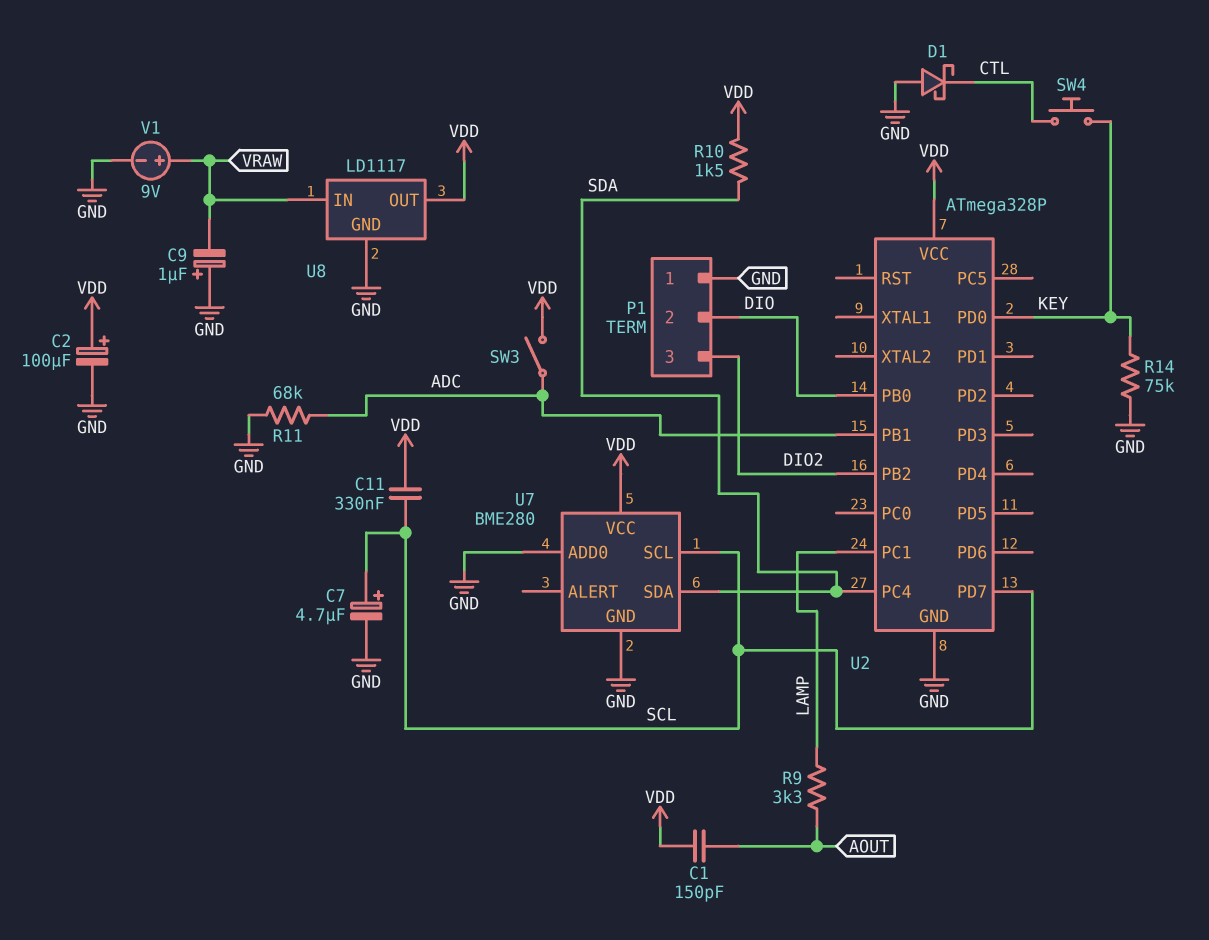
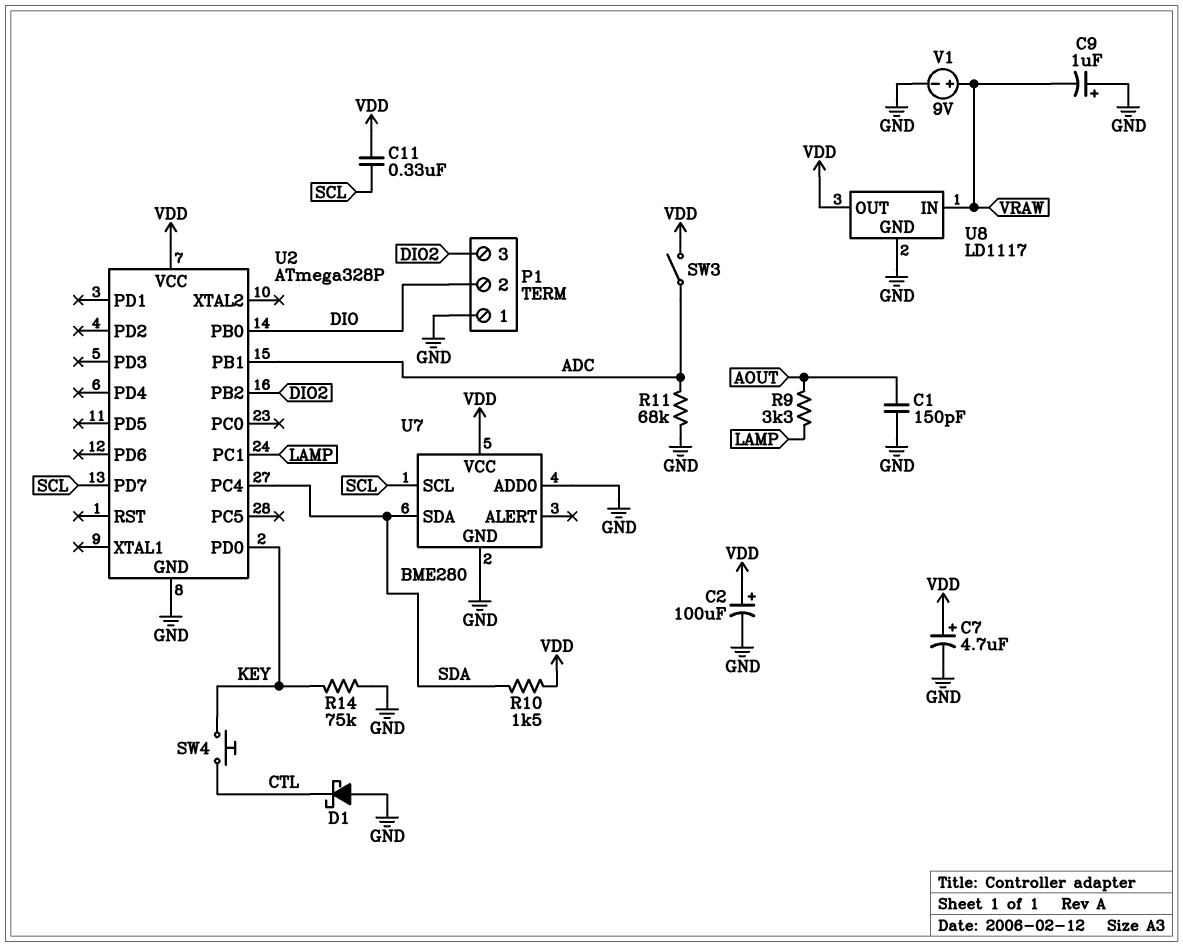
C1: 150pF (AOUT, VDD) -> 150pF (AOUT, GND)
C7: 4.7uF (plus SCL, minus GND) -> 4.7uF (plus VDD, minus GND)

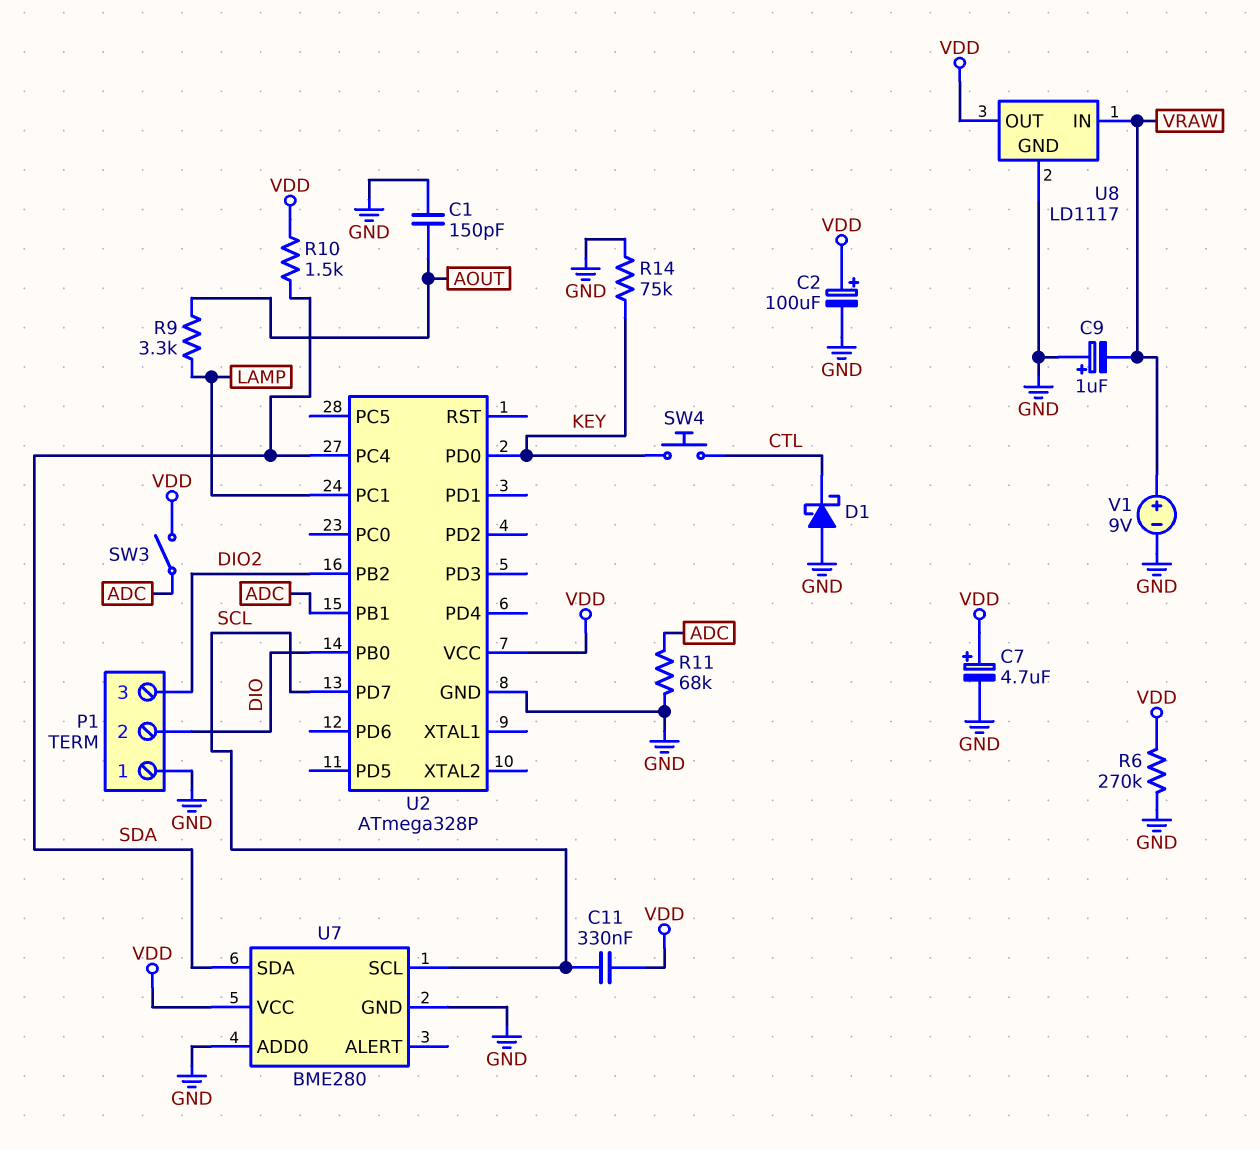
R6: none -> 270k (GND, VDD)

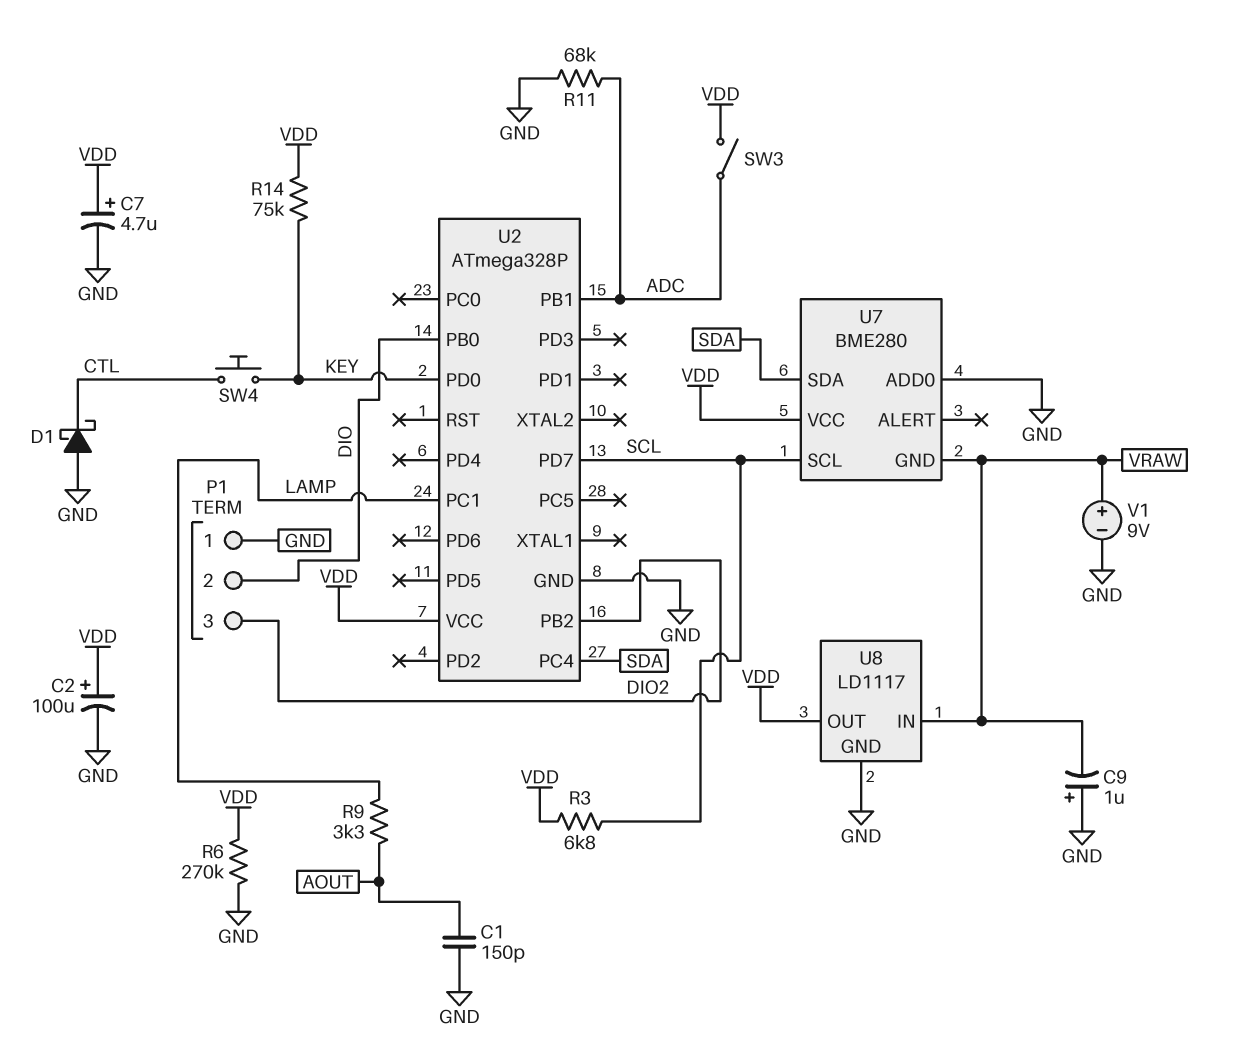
C11: 330nF (SCL, VDD) -> none
R3: none -> 6.8k (SCL, VDD)
R10: 1.5k (SDA, VDD) -> none
R14: 75k (GND, KEY) -> 75k (KEY, VDD)
U7 pin GND: GND -> VRAW

